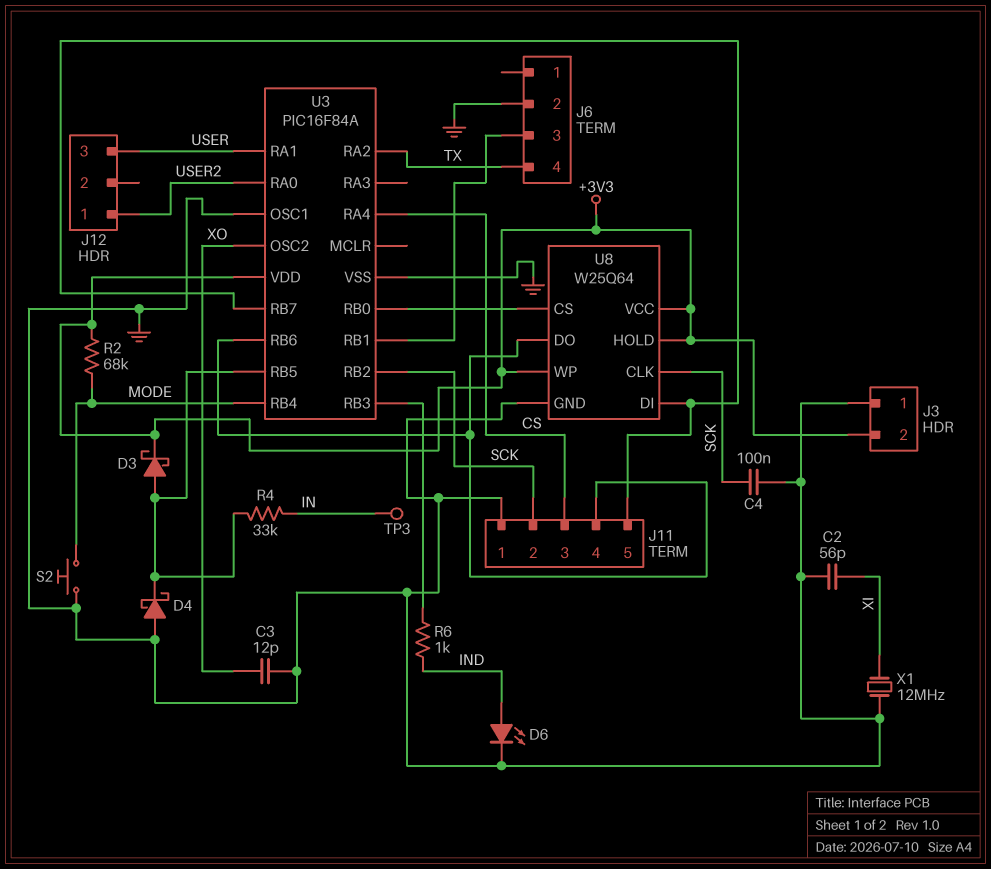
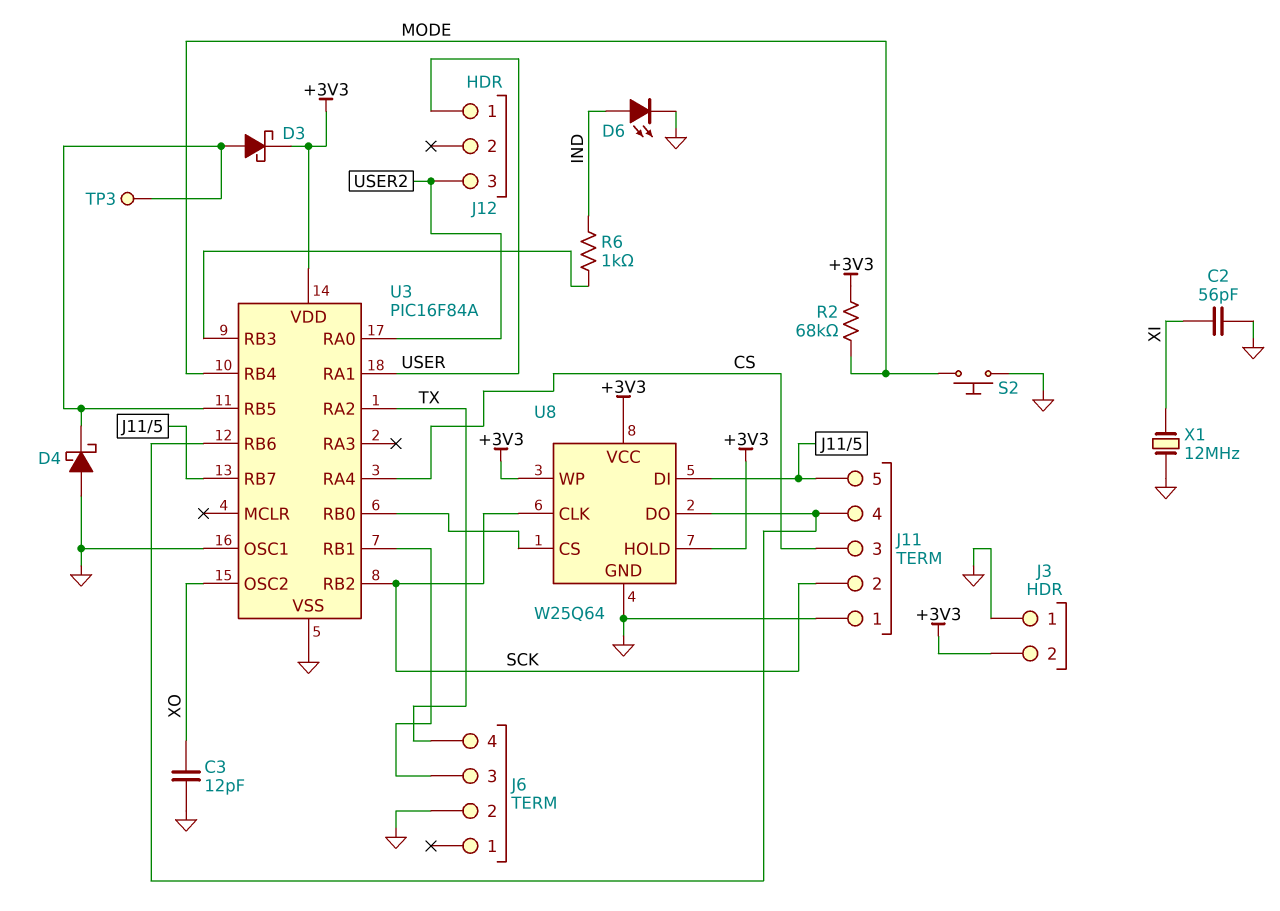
C4: 100nF (GND, SCK) -> none
J12 pin 1: USER2 -> USER
J12 pin 3: USER -> USER2
R4: 33k (IN, U3/RB5) -> none
TP3: test point (IN) -> test point (U3/RB5)

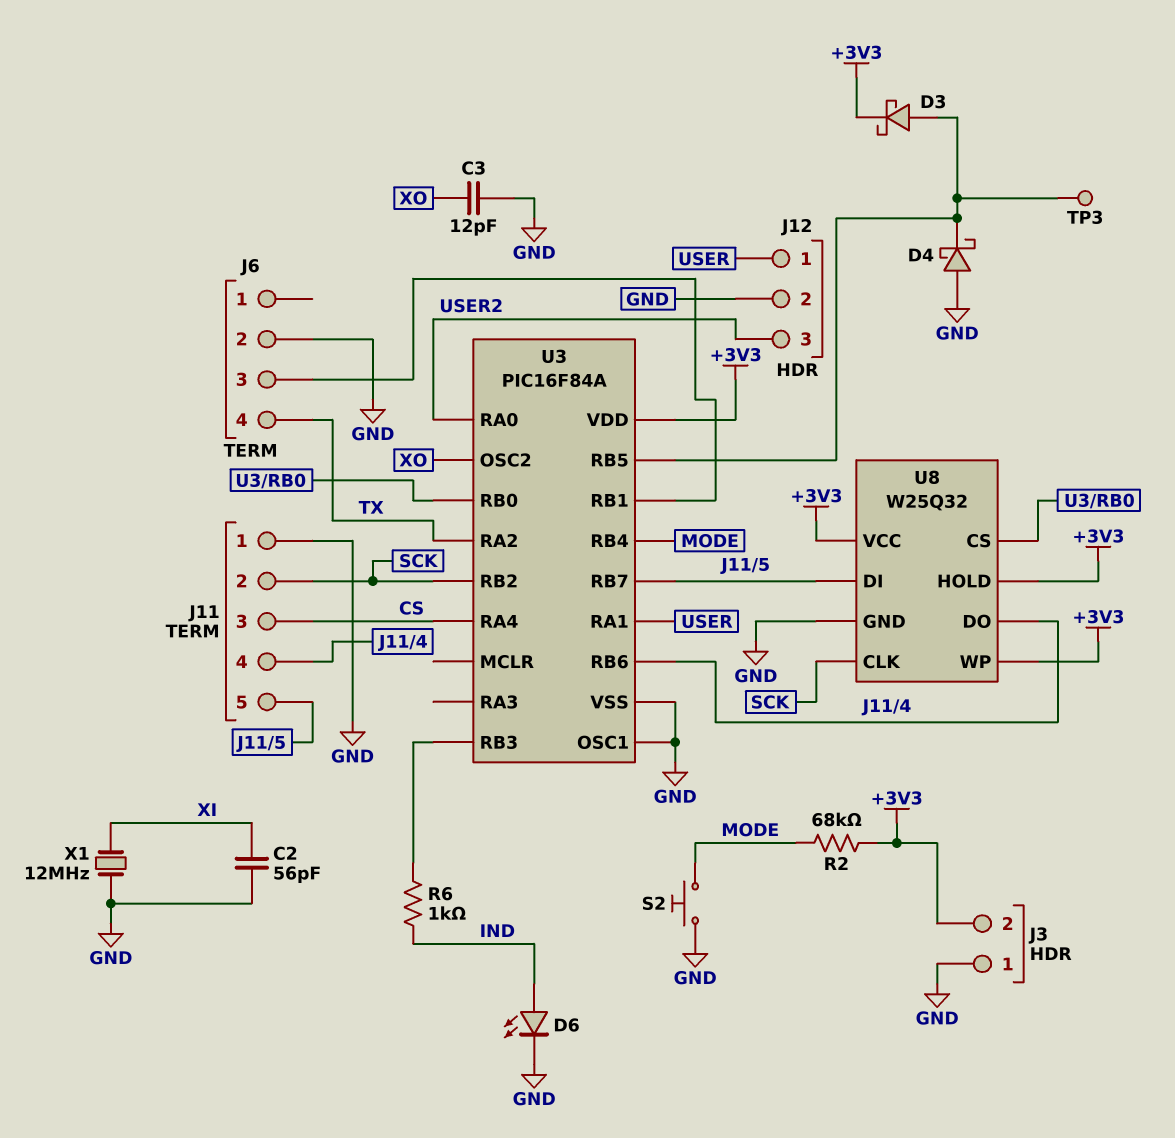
J12 pin 2: none -> GND
U8: W25Q64 -> W25Q32

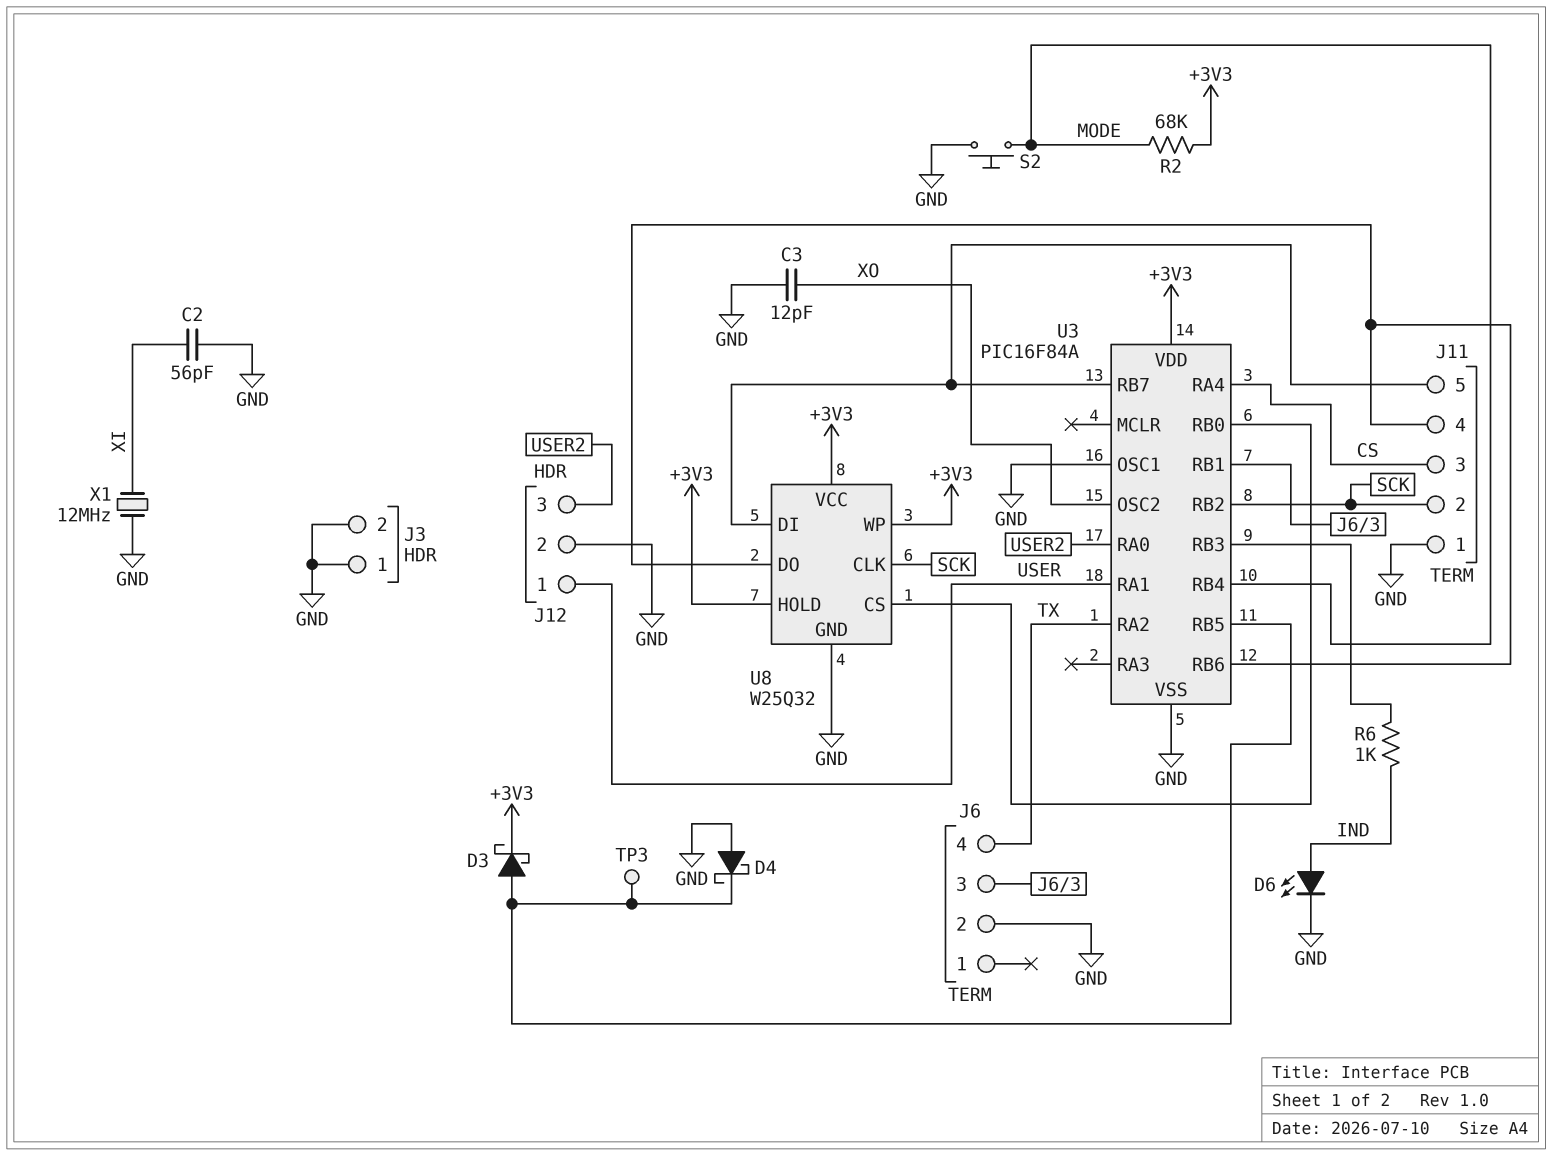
J3 pin 2: +3V3 -> GND

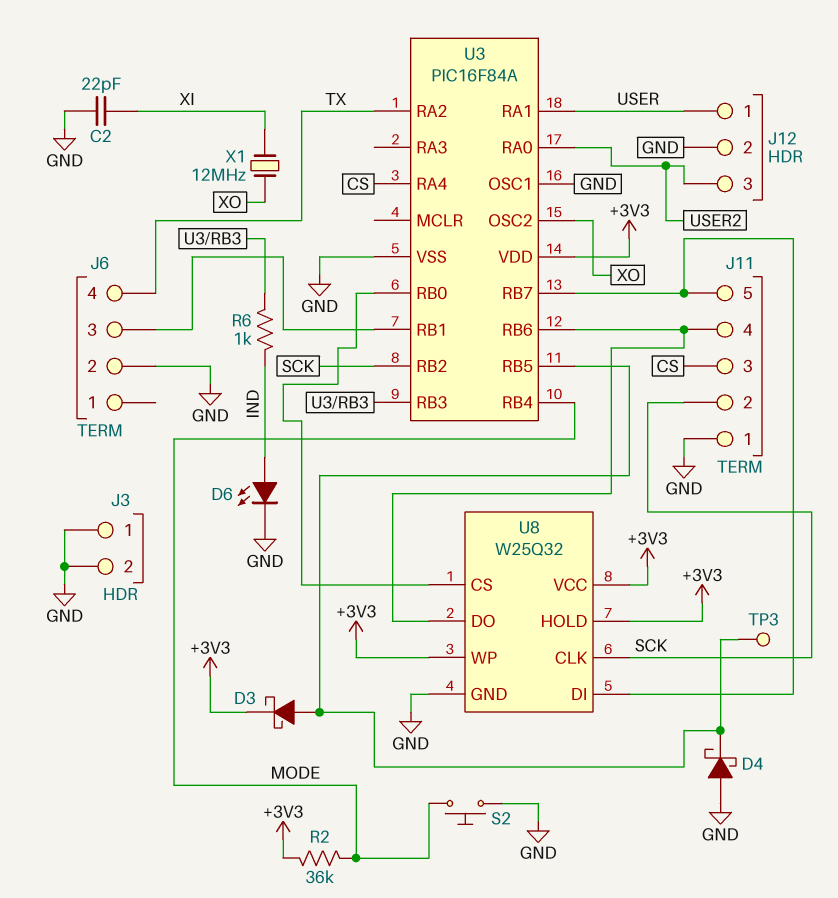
C2: 56pF (GND, XI) -> 22pF (GND, XI)
C3: 12pF (GND, XO) -> none
R2: 68k (+3V3, MODE) -> 36k (+3V3, MODE)
X1: 12MHz (GND, XI) -> 12MHz (XI, XO)

